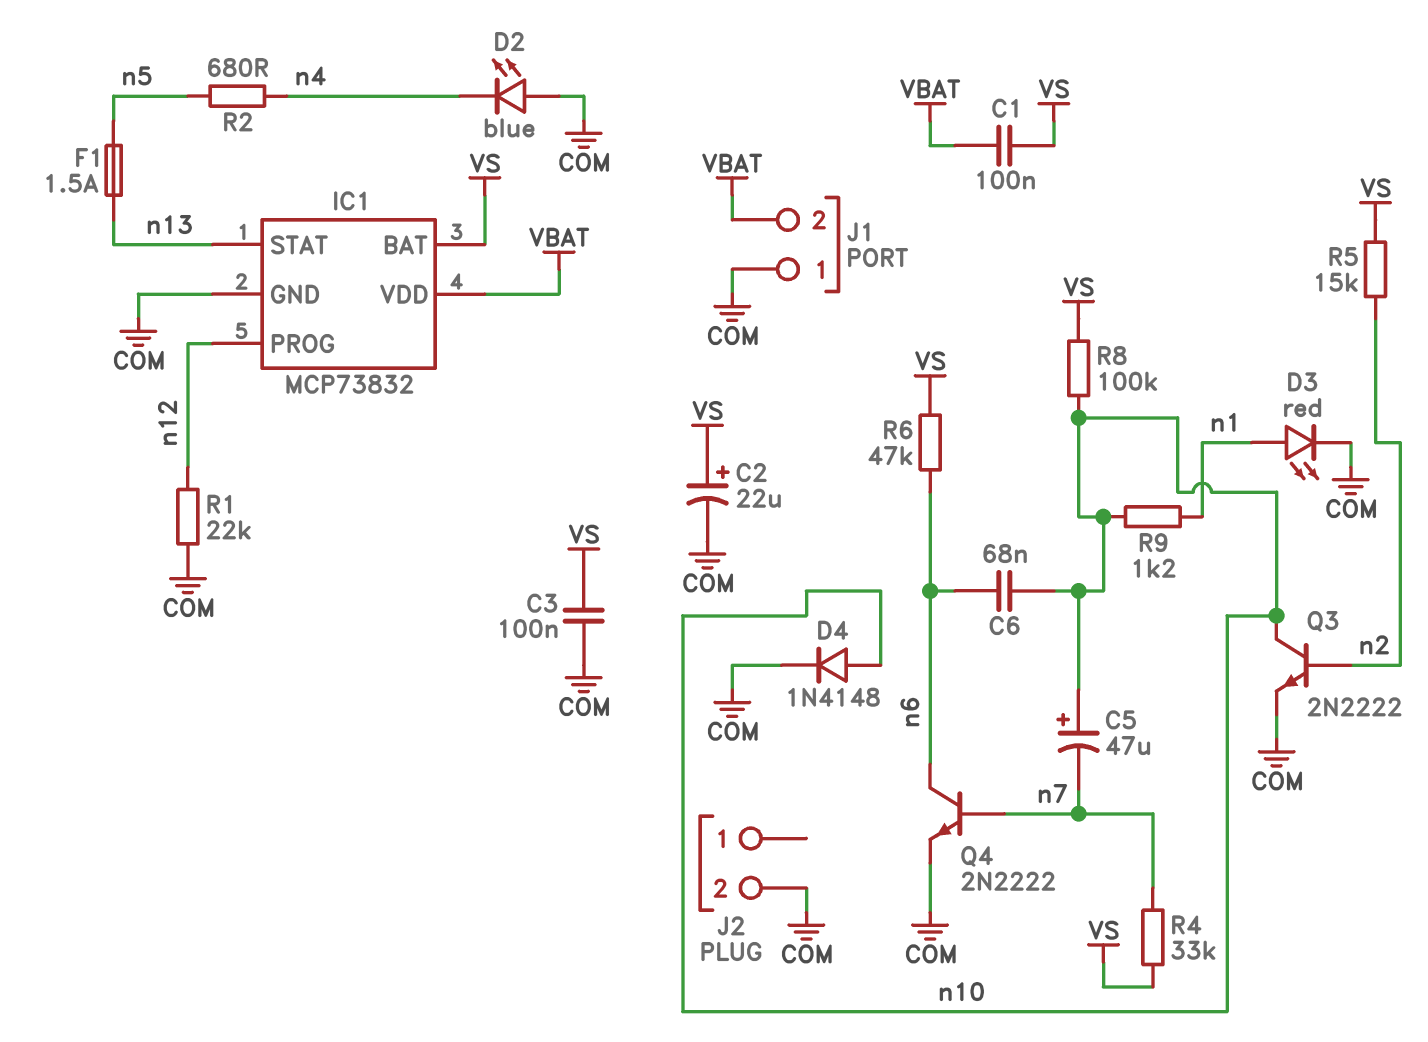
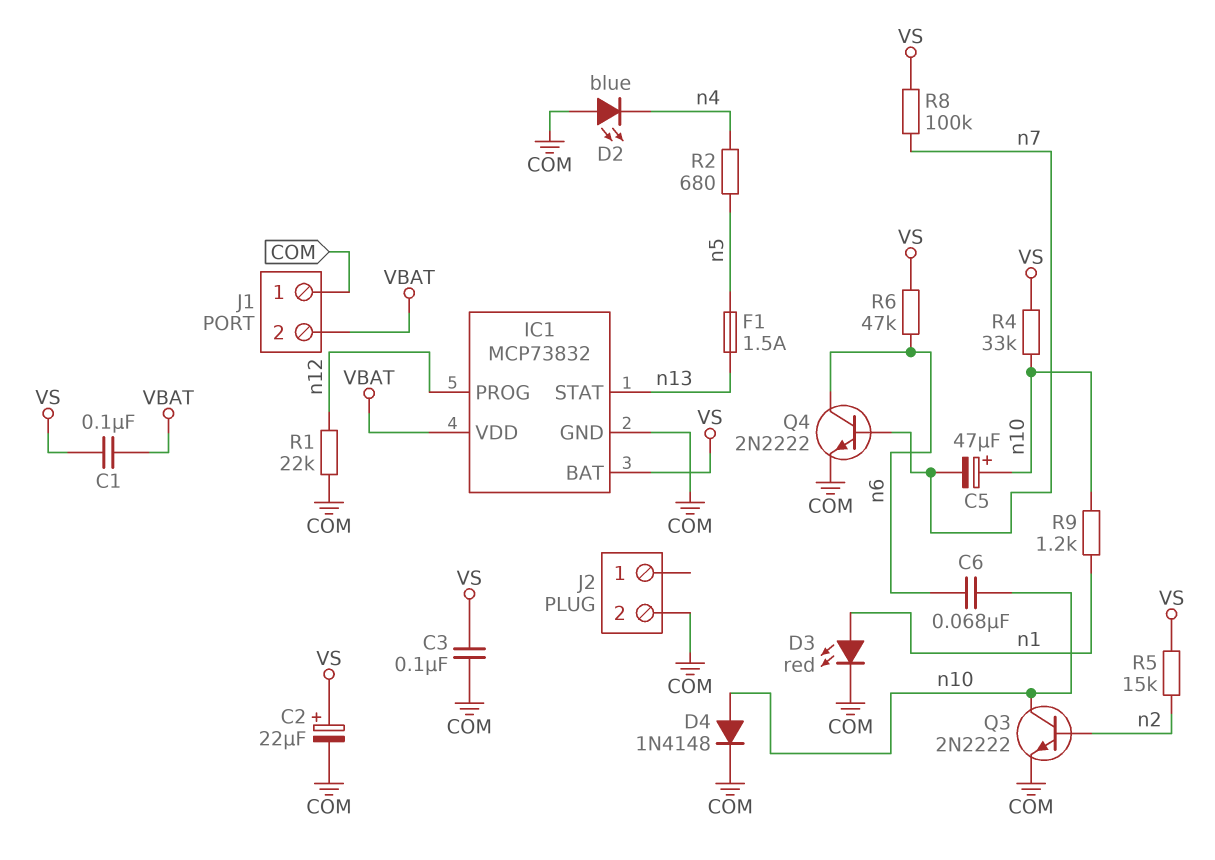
R4: 33k (VS, n7) -> 33k (VS, n10)
R8: 100k (VS, n10) -> 100k (VS, n7)

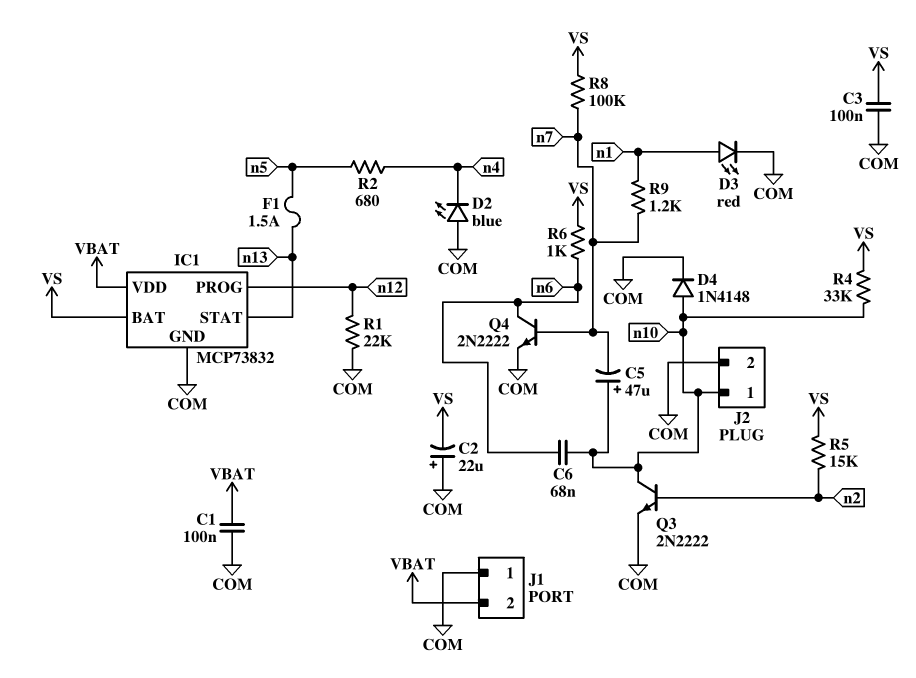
C1: 100nF (VBAT, VS) -> 100nF (COM, VBAT)
C2: 22uF (plus VS, minus COM) -> 22uF (plus COM, minus VS)
J2 pin 1: none -> n10
R6: 47k (VS, n6) -> 1k (VS, n6)
R9: 1.2k (n1, n10) -> 1.2k (n1, n7)

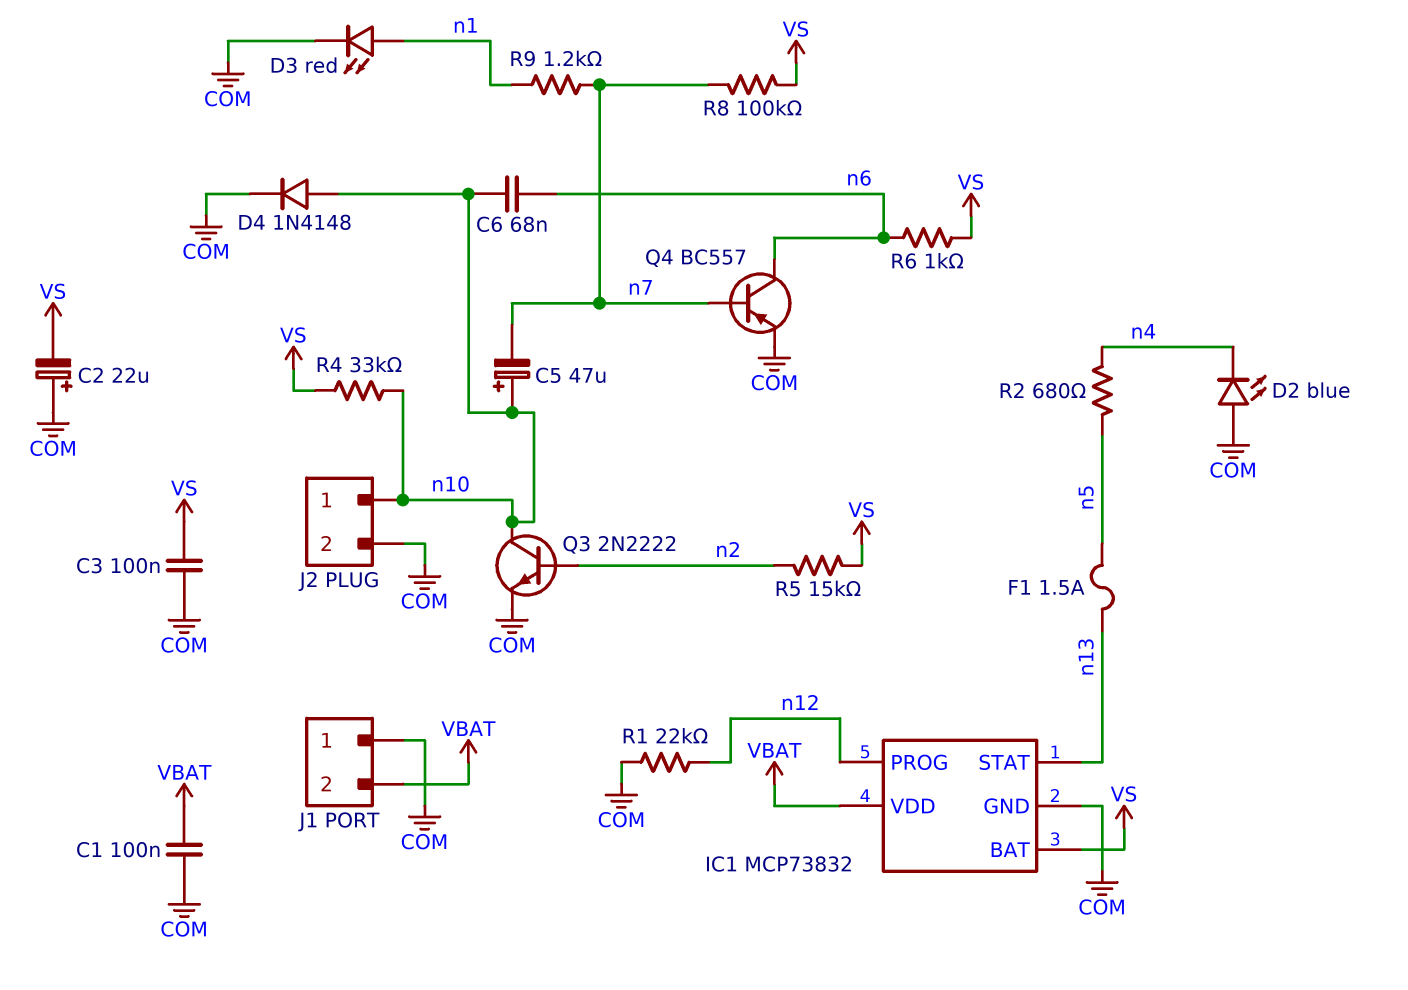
Q4: NPN 2N2222 (B n7, C n6, E COM) -> PNP BC557 (B n7, C n6, E COM)

